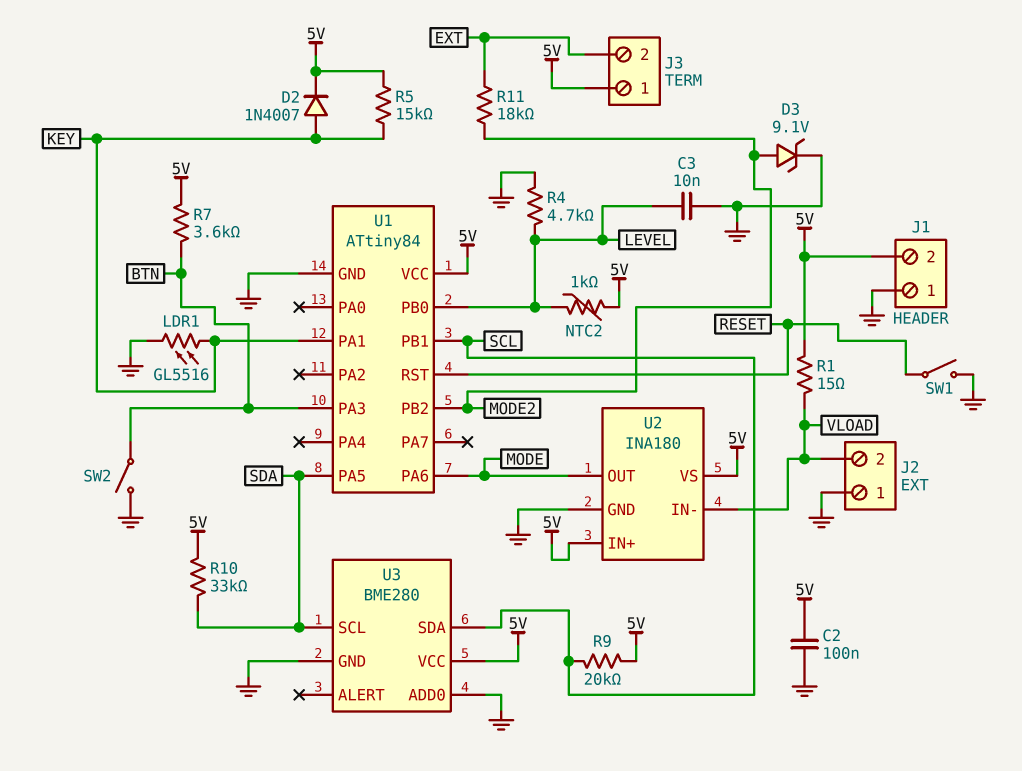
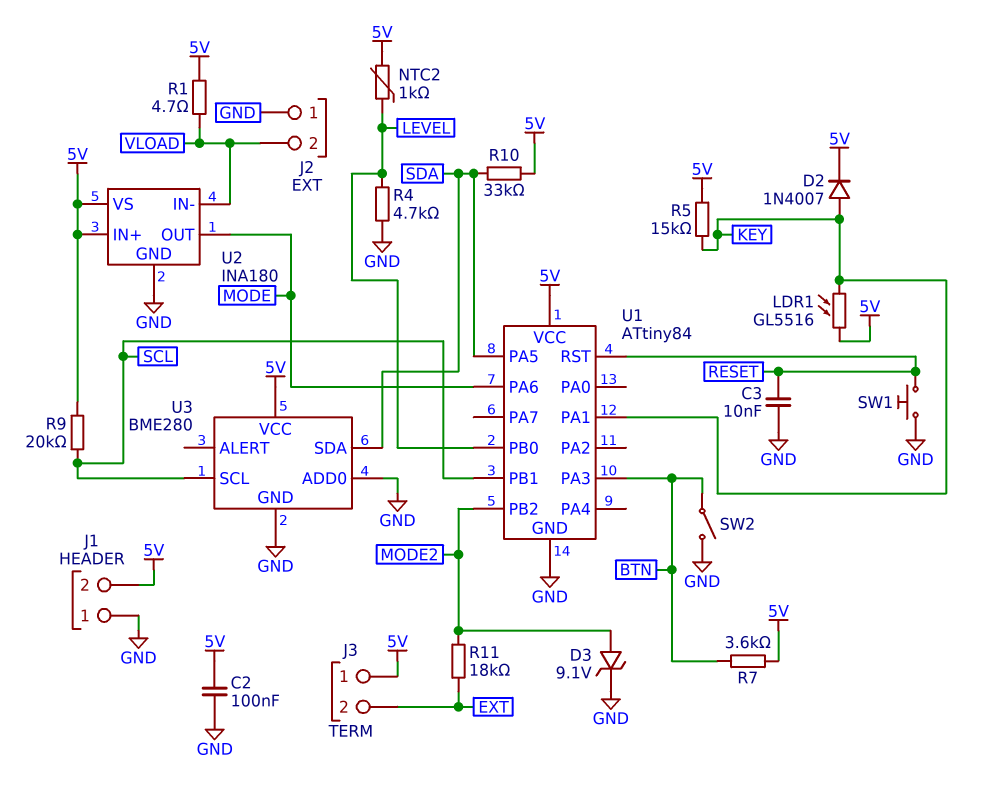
C3: 10nF (GND, LEVEL) -> 10nF (GND, RESET)
LDR1: GL5516 (GND, KEY) -> GL5516 (5V, KEY)
R1: 15 (5V, VLOAD) -> 4.7 (5V, VLOAD)
SW1: switch (GND, RESET) -> button (GND, RESET)
U3 pin SCL: SDA -> SCL
U3 pin SDA: SCL -> SDA

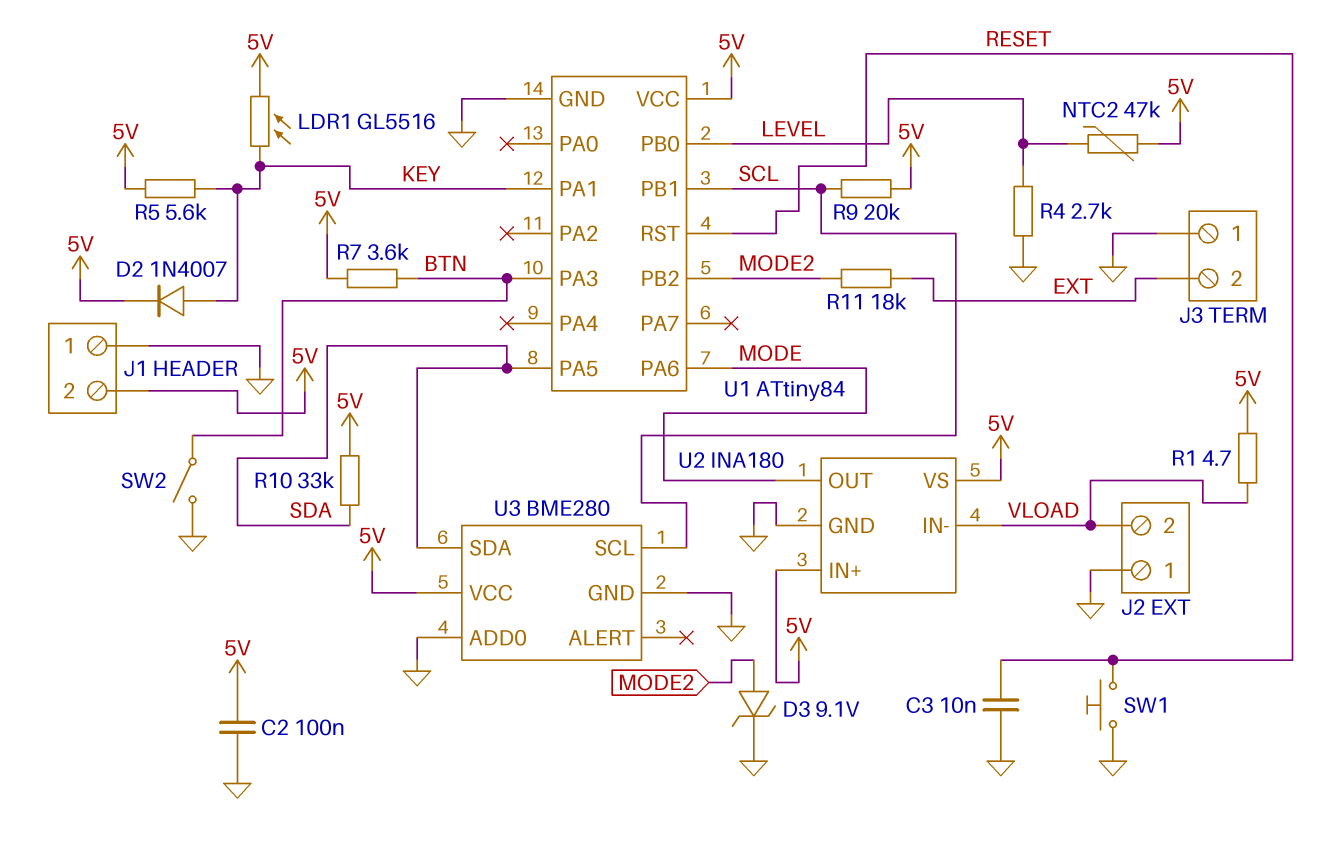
J3 pin 1: 5V -> GND
NTC2: 1k (5V, LEVEL) -> 47k (5V, LEVEL)
R4: 4.7k (GND, LEVEL) -> 2.7k (GND, LEVEL)
R5: 15k (5V, KEY) -> 5.6k (5V, KEY)

